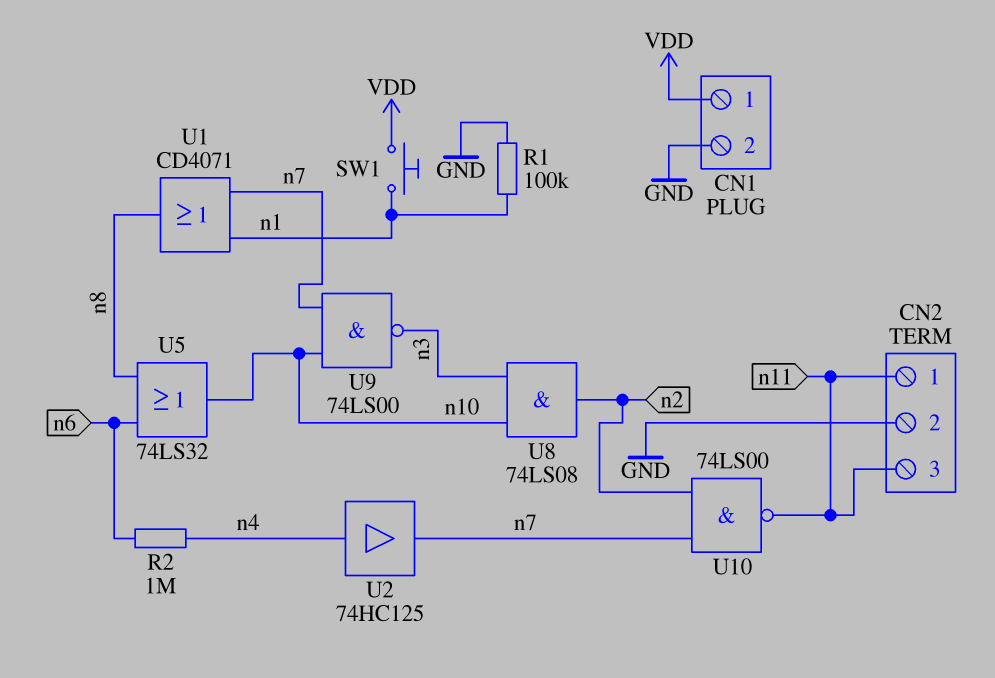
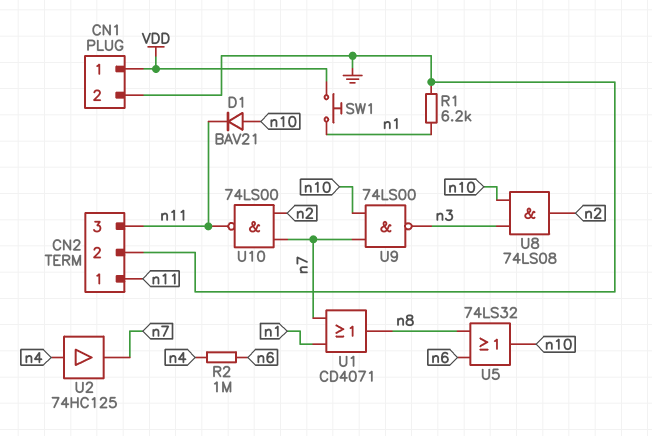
D1: none -> diode BAV21 (A n10, K n11)
R1: 100k (GND, n1) -> 6.2k (GND, n1)

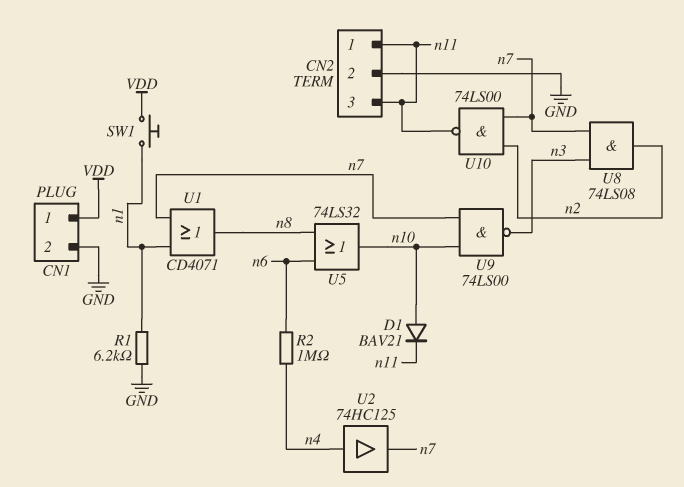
U8: AND 74LS08 (in n3, in n10, out n2) -> AND 74LS08 (in n3, in n7, out n2)

